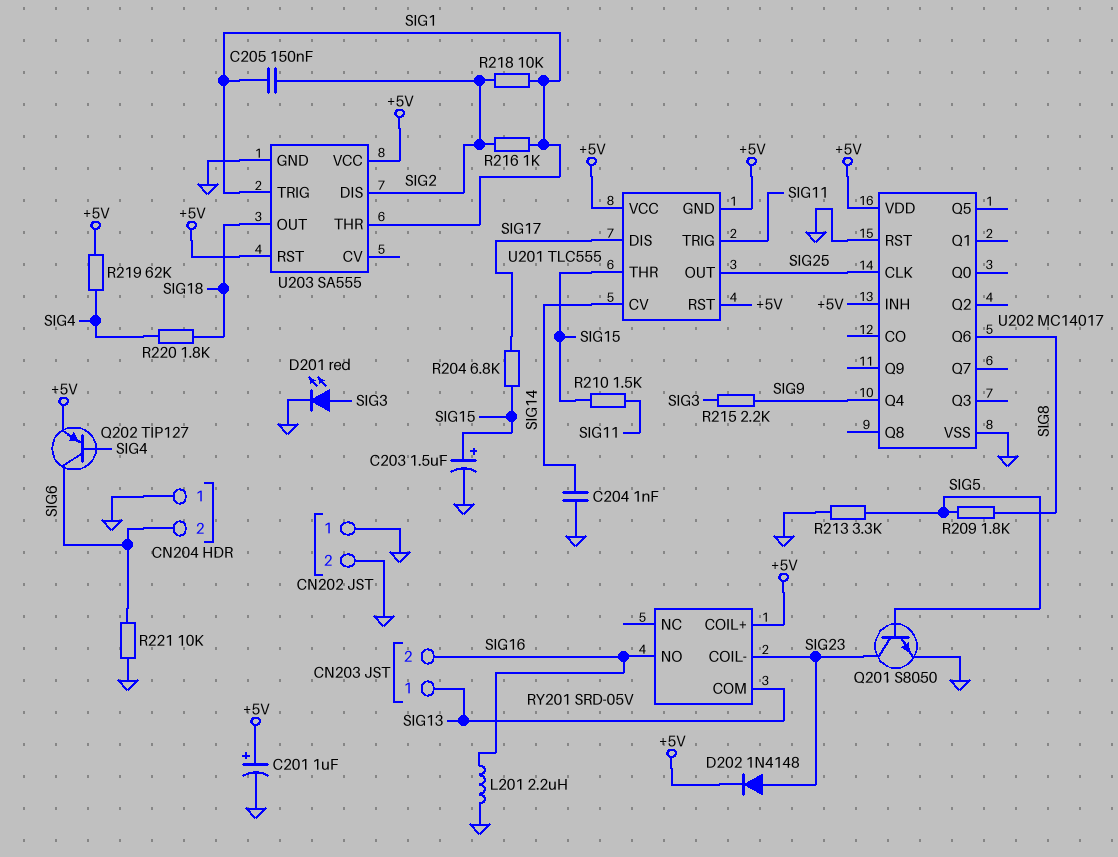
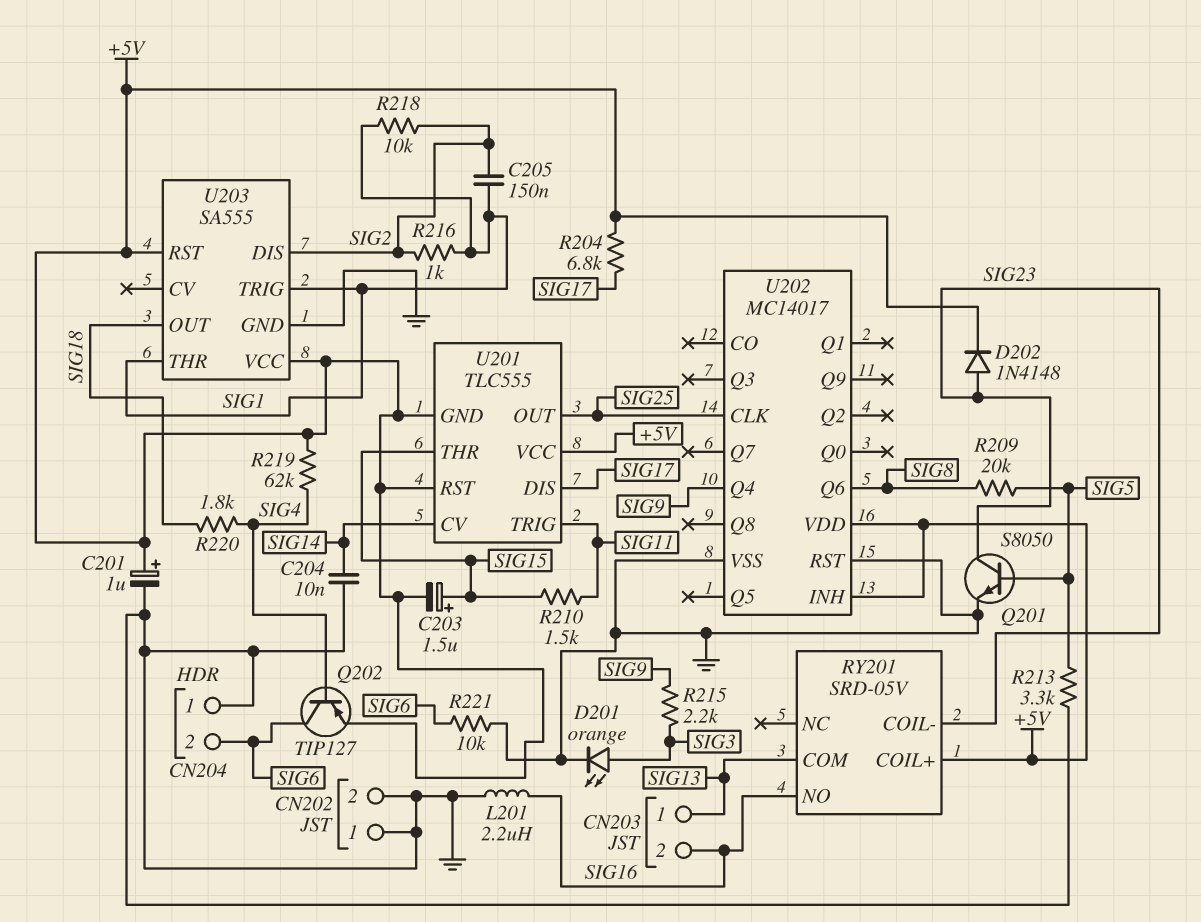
C203: 1.5uF (plus SIG15, minus GND) -> 1.5uF (plus SIG15, minus +5V)
C204: 1nF (GND, SIG14) -> 10nF (GND, SIG14)
D201: LED red (A SIG3, K GND) -> LED orange (A SIG3, K GND)
R204: 6.8k (SIG15, SIG17) -> 6.8k (+5V, SIG17)
R209: 1.8k (SIG5, SIG8) -> 20k (SIG5, SIG8)

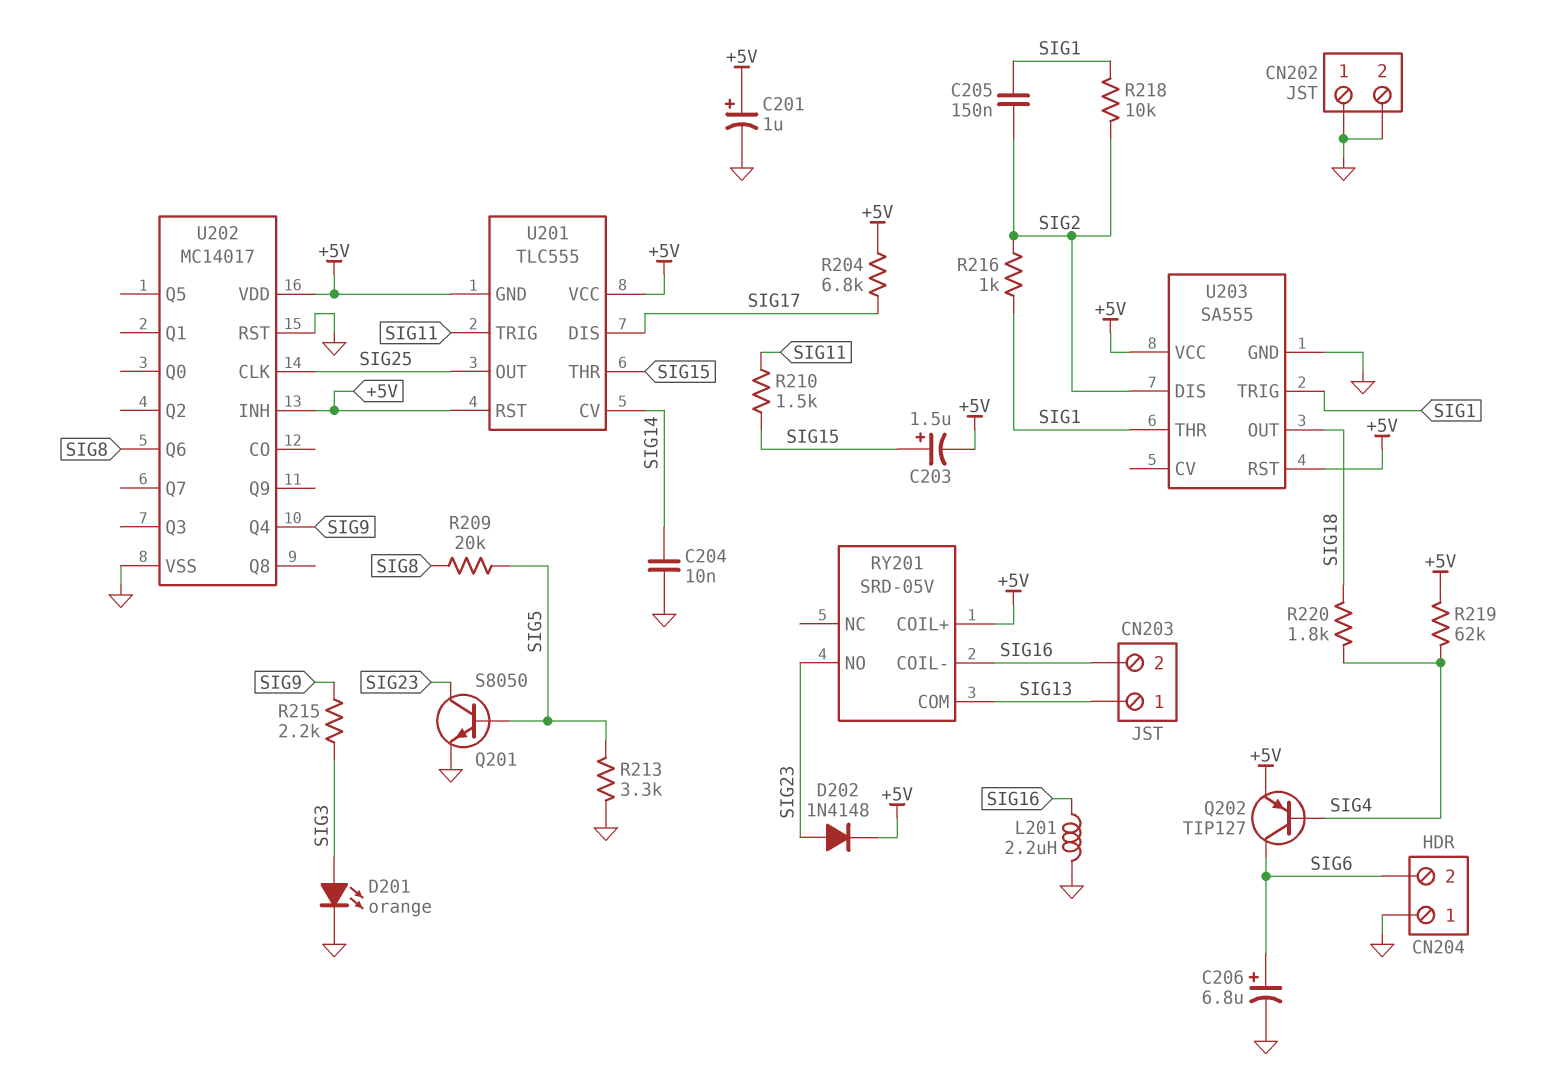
C206: none -> 6.8uF (plus SIG6, minus GND)
R221: 10k (GND, SIG6) -> none
RY201 pin COIL-: SIG23 -> SIG16
RY201 pin NO: SIG16 -> SIG23

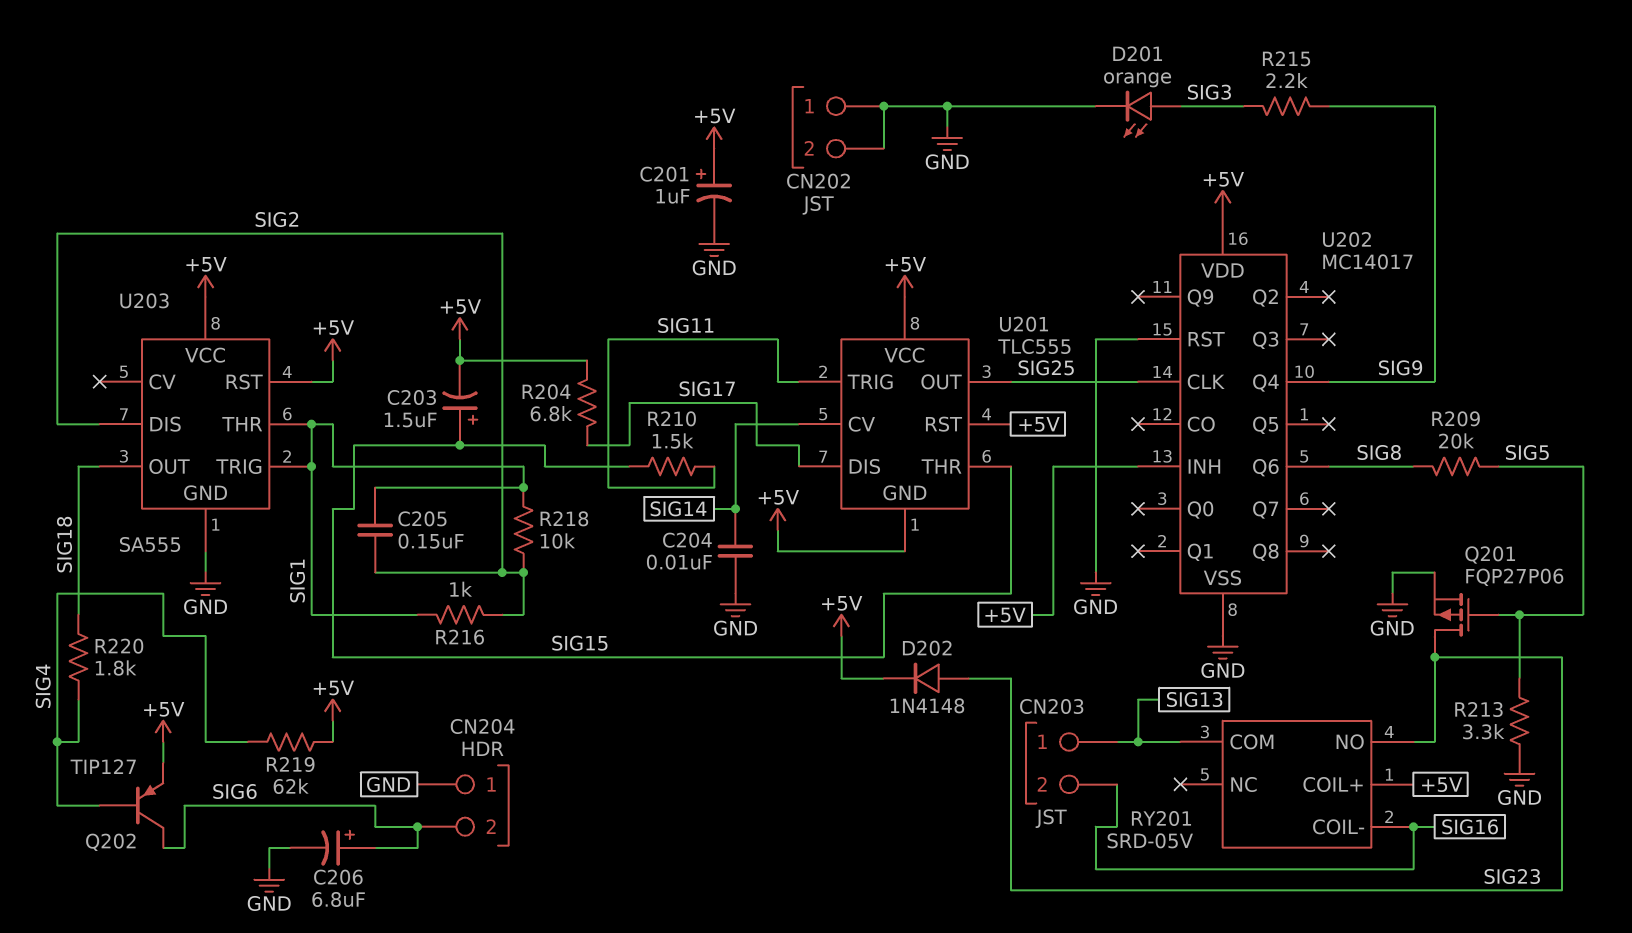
L201: 2.2uH (GND, SIG16) -> none
Q201: NPN S8050 (B SIG5, C SIG23, E GND) -> PMOS FQP27P06 (G SIG5, D SIG23, S GND)

